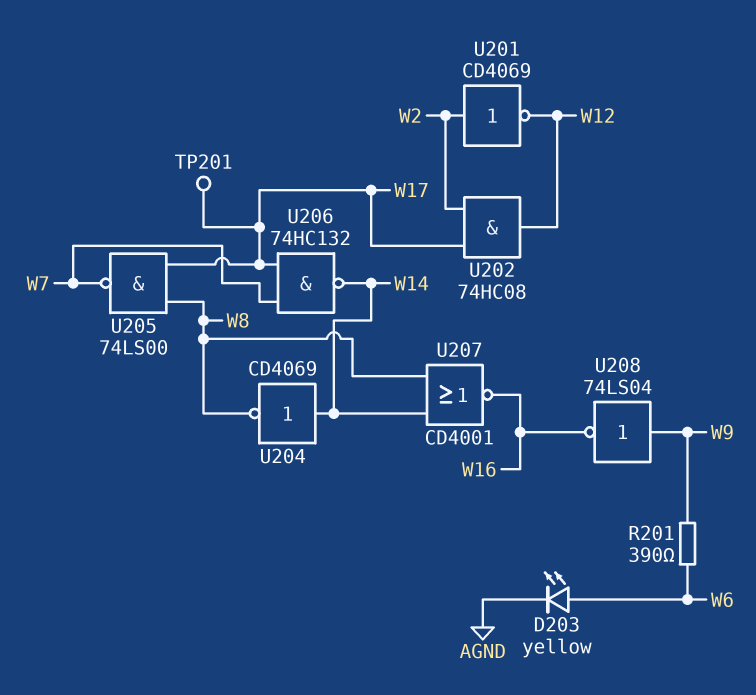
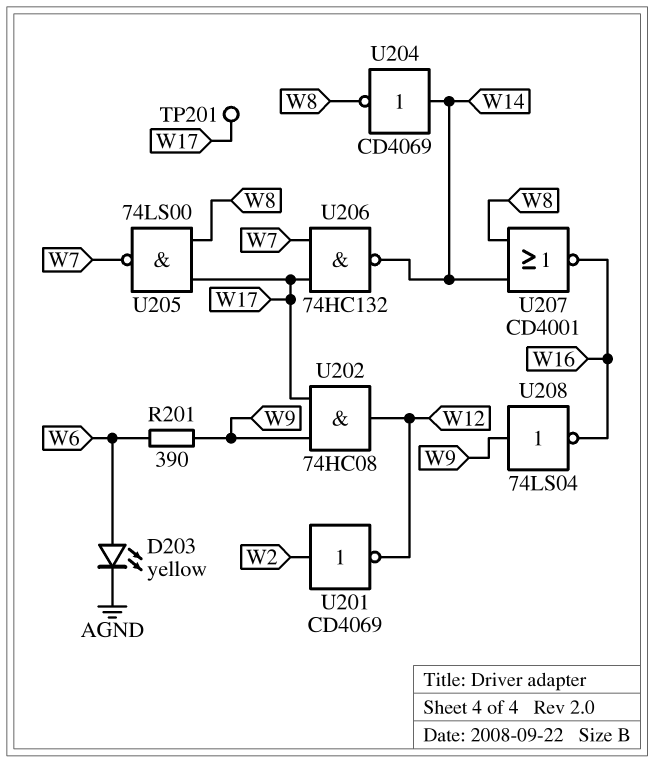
U202: AND 74HC08 (in W2, in W17, out W12) -> AND 74HC08 (in W9, in W17, out W12)

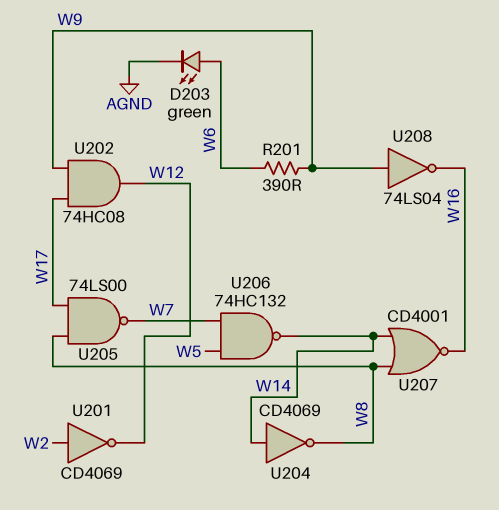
D203: LED yellow (A W6, K AGND) -> LED green (A W6, K AGND)
TP201: test point (W17) -> none
U206: NAND 74HC132 (in W7, in W17, out W14) -> NAND 74HC132 (in W5, in W7, out W14)

